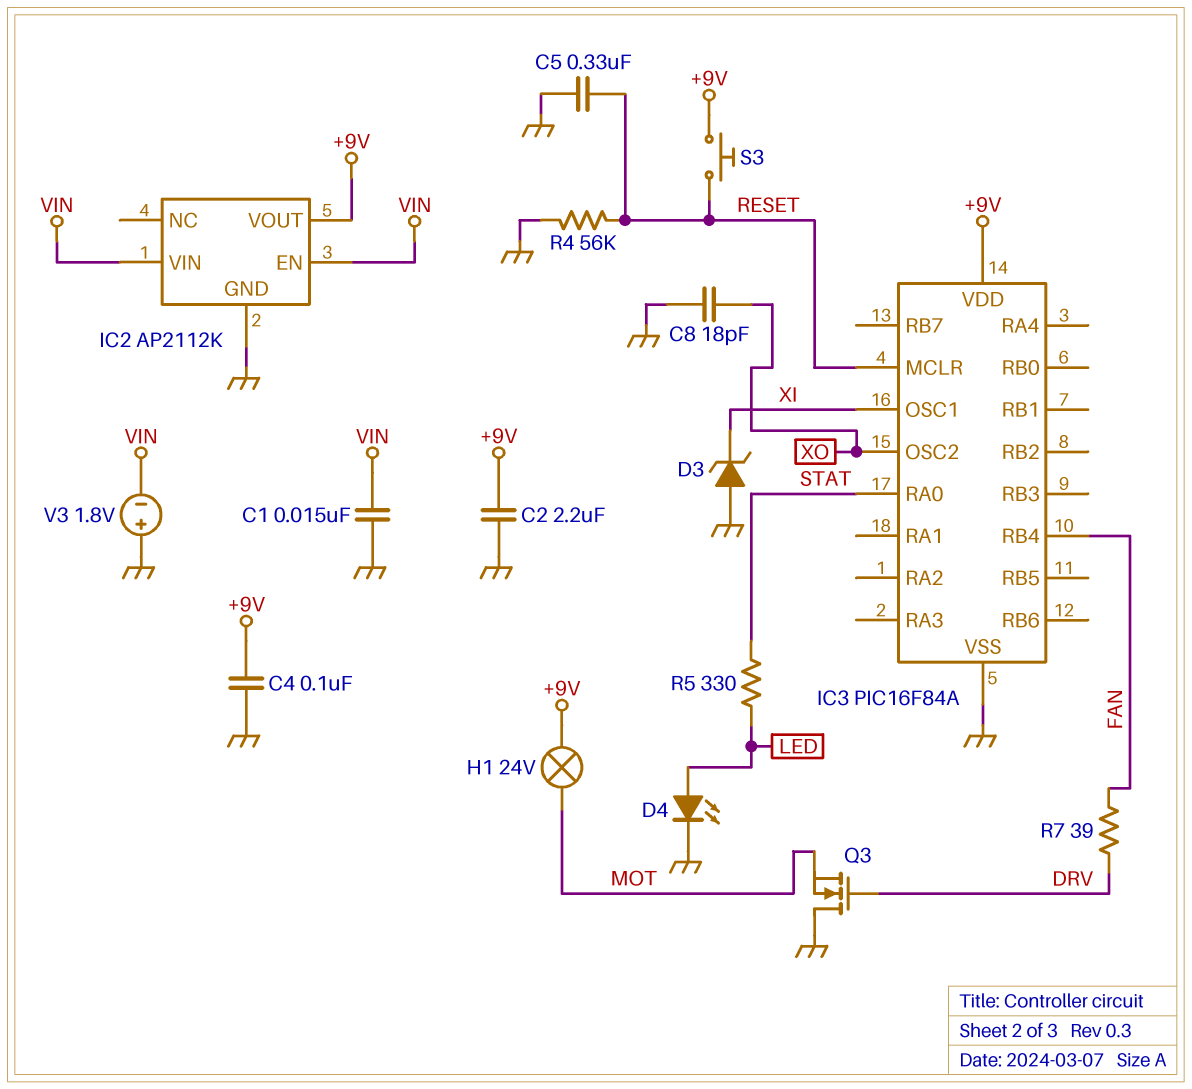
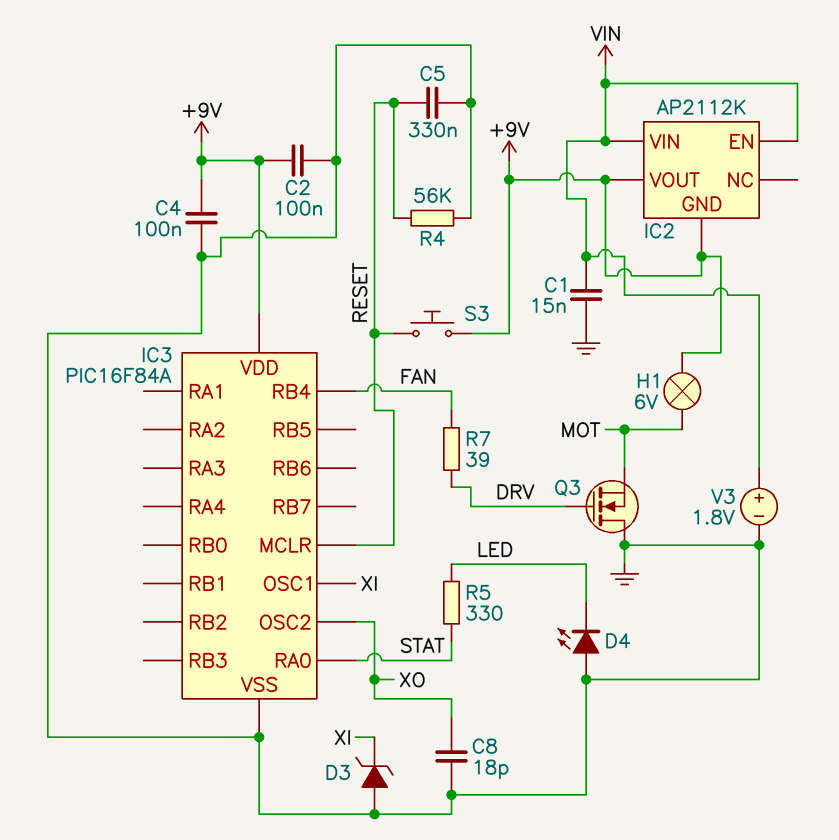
C2: 2.2uF (+9V, GND) -> 100nF (+9V, GND)
D4: LED (A LED, K GND) -> LED (A GND, K LED)
H1: lamp 24V (+9V, MOT) -> lamp 6V (+9V, MOT)
IC2 pin GND: GND -> +9V
V3: 1.8V (plus GND, minus VIN) -> 1.8V (plus VIN, minus GND)

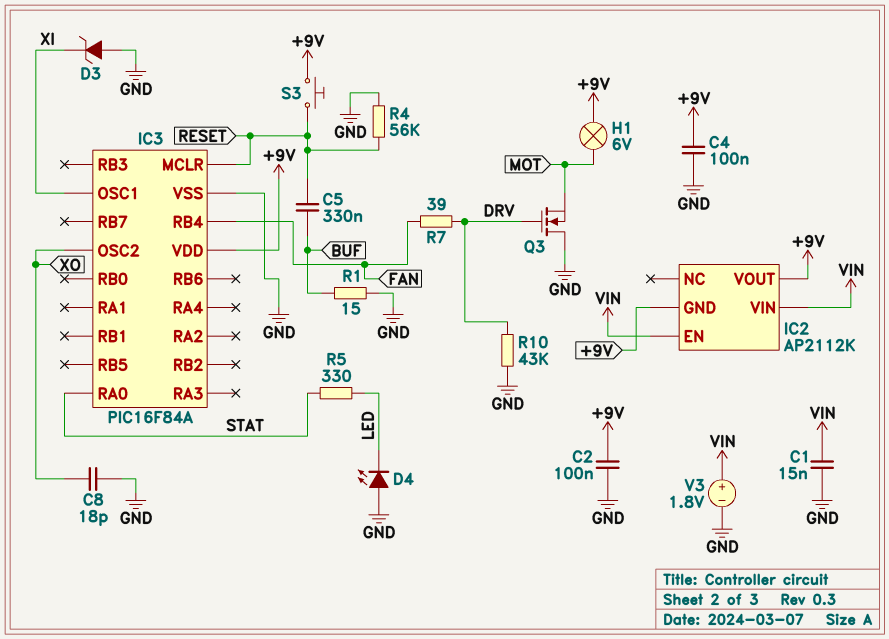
C5: 330nF (GND, RESET) -> 330nF (BUF, RESET)
R1: none -> 15 (BUF, GND)
R10: none -> 43k (DRV, GND)

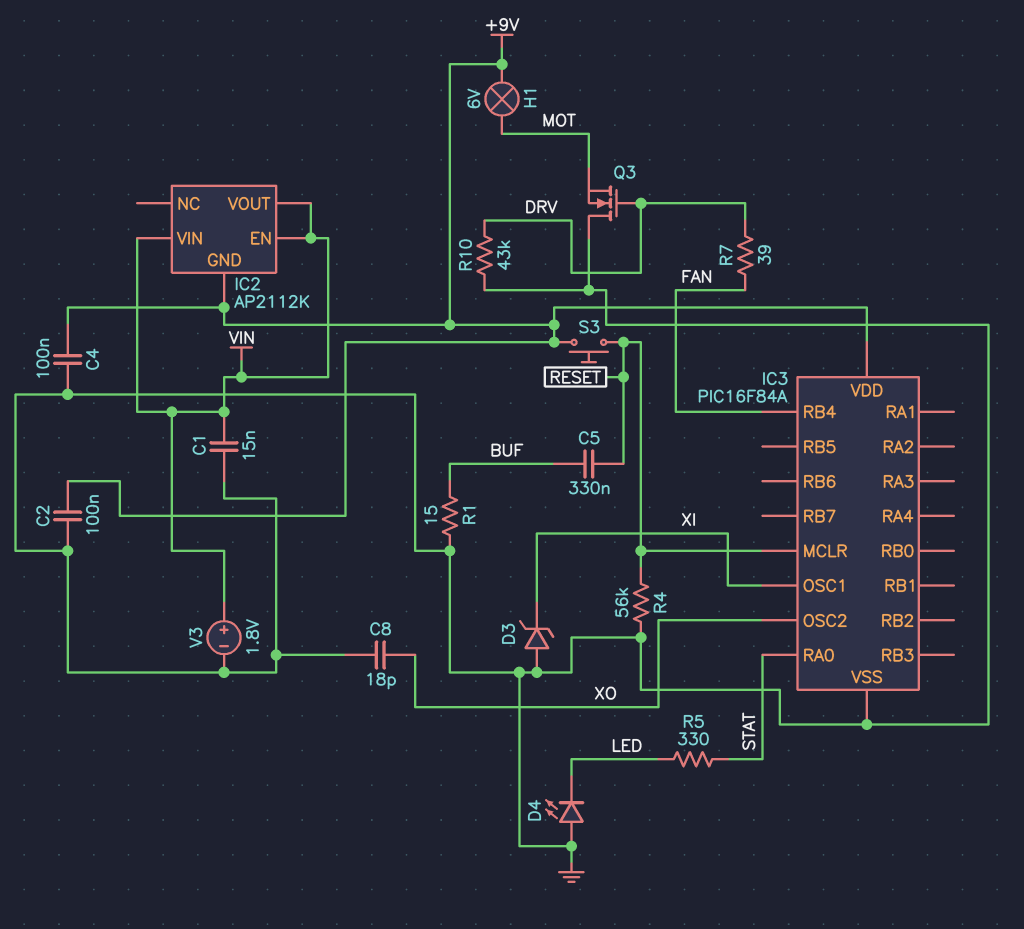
IC2 pin VOUT: +9V -> VIN

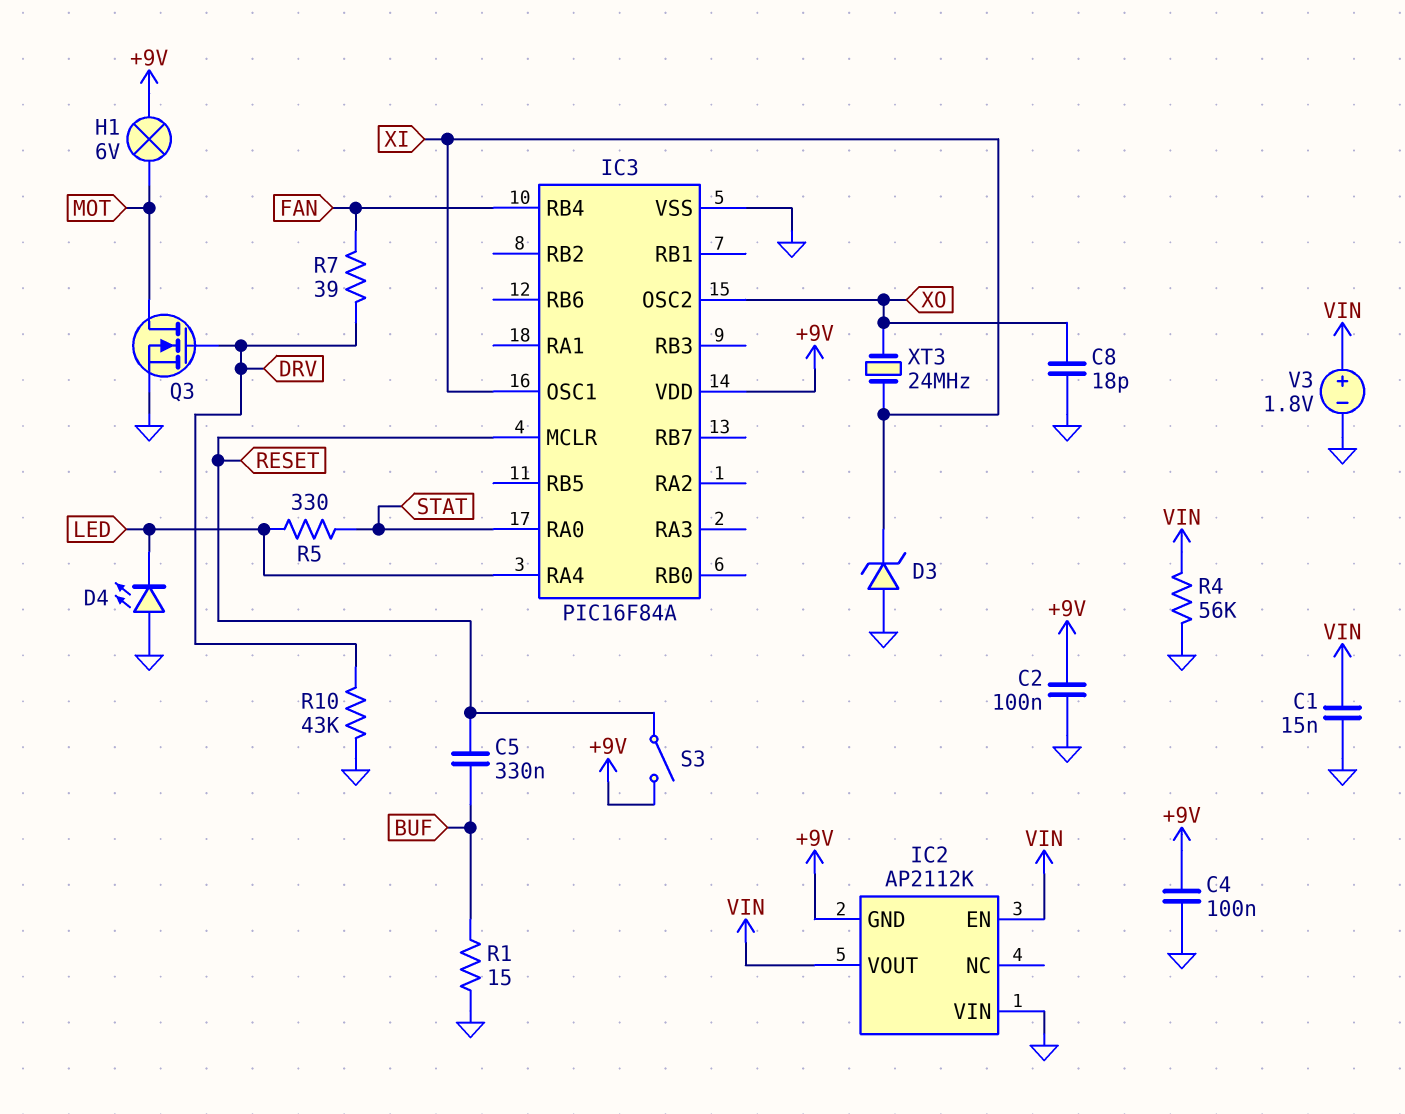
IC2 pin VIN: VIN -> GND
IC3 pin RA4: none -> LED
Q3: NMOS (G DRV, D GND, S MOT) -> NMOS (G DRV, D MOT, S GND)
R4: 56k (GND, RESET) -> 56k (GND, VIN)
S3: button (+9V, RESET) -> switch (+9V, RESET)
XT3: none -> 24MHz (XI, XO)

